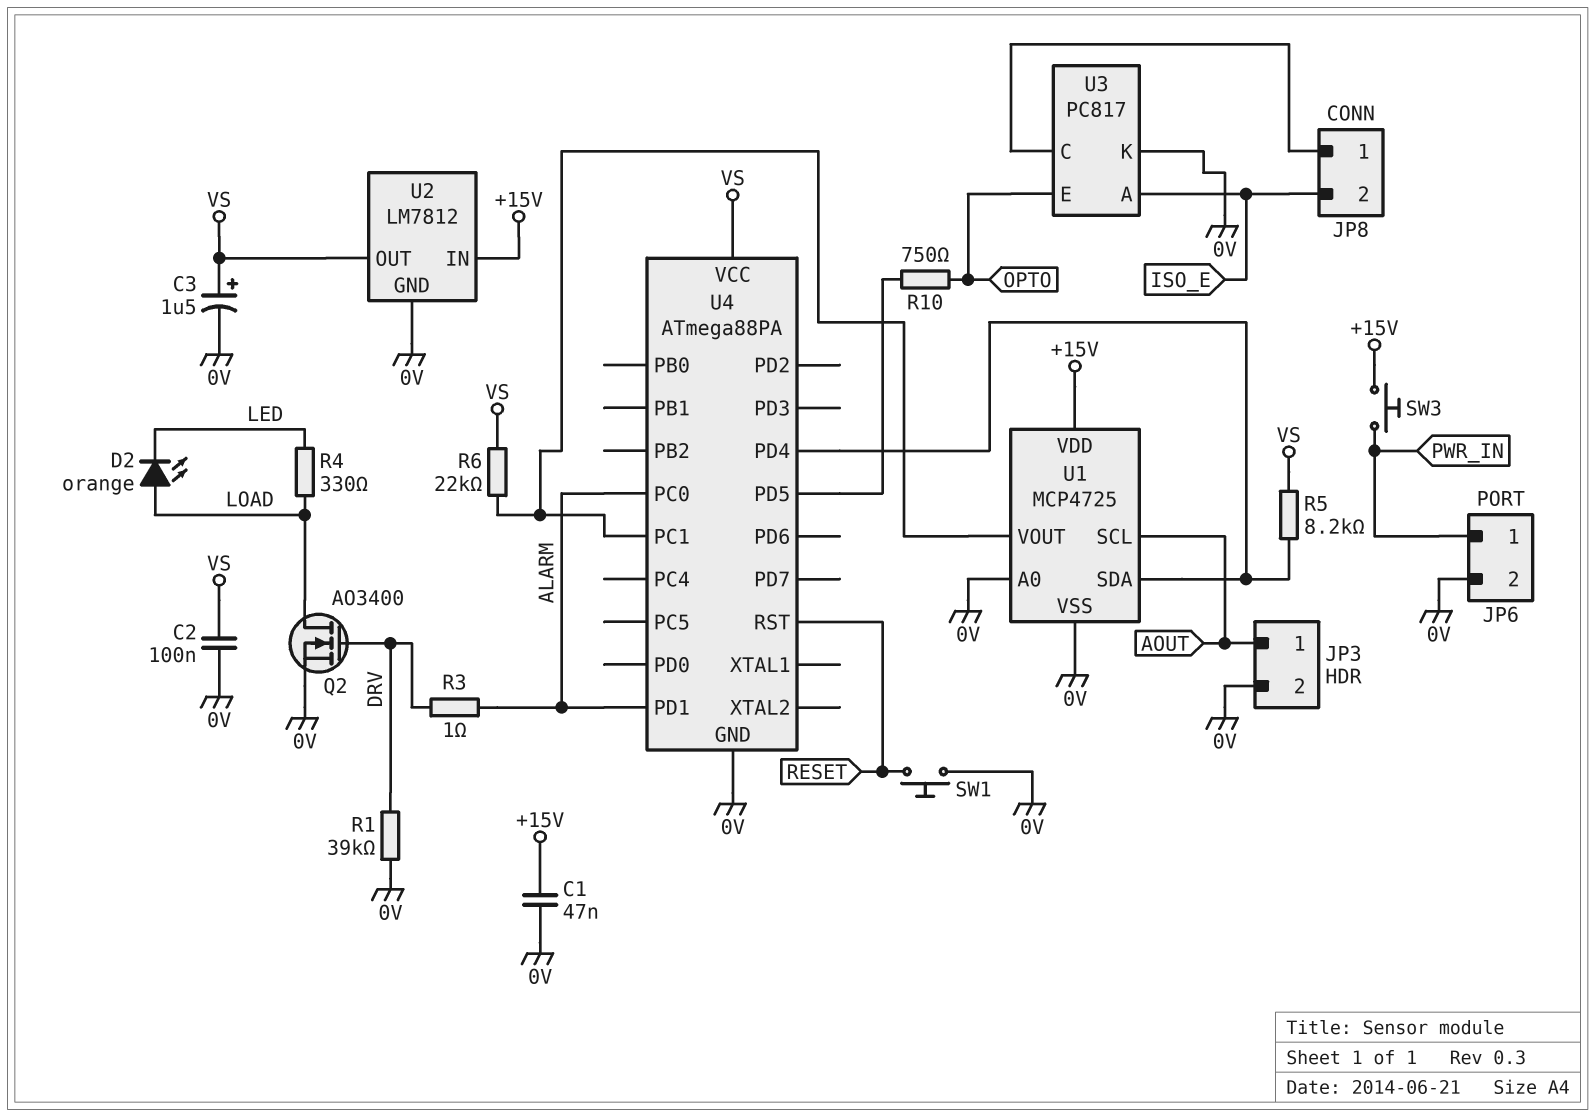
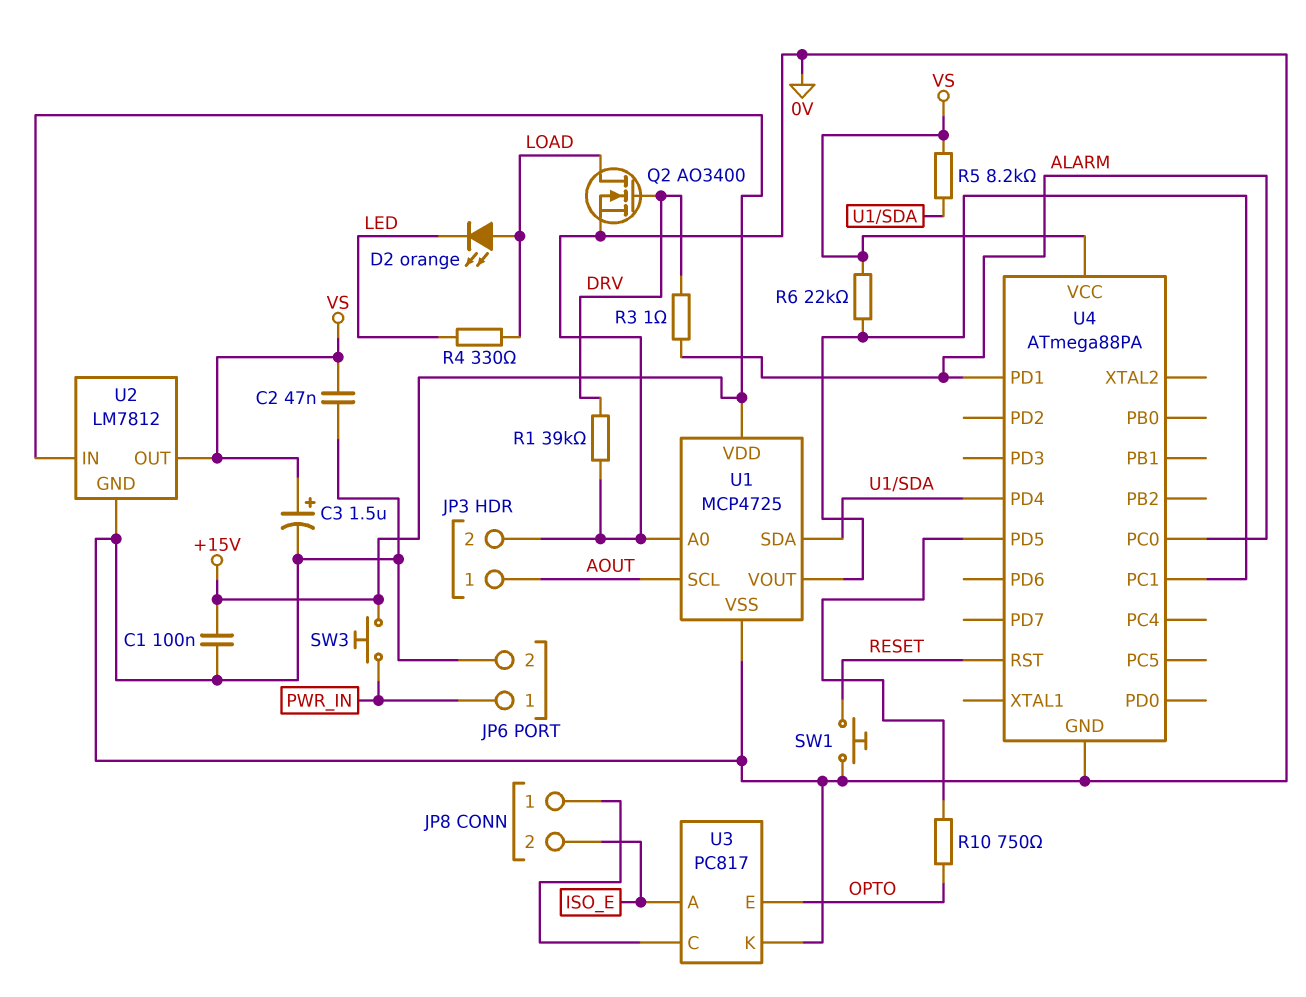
C1: 47nF (+15V, 0V) -> 100nF (+15V, 0V)
C2: 100nF (0V, VS) -> 47nF (0V, VS)

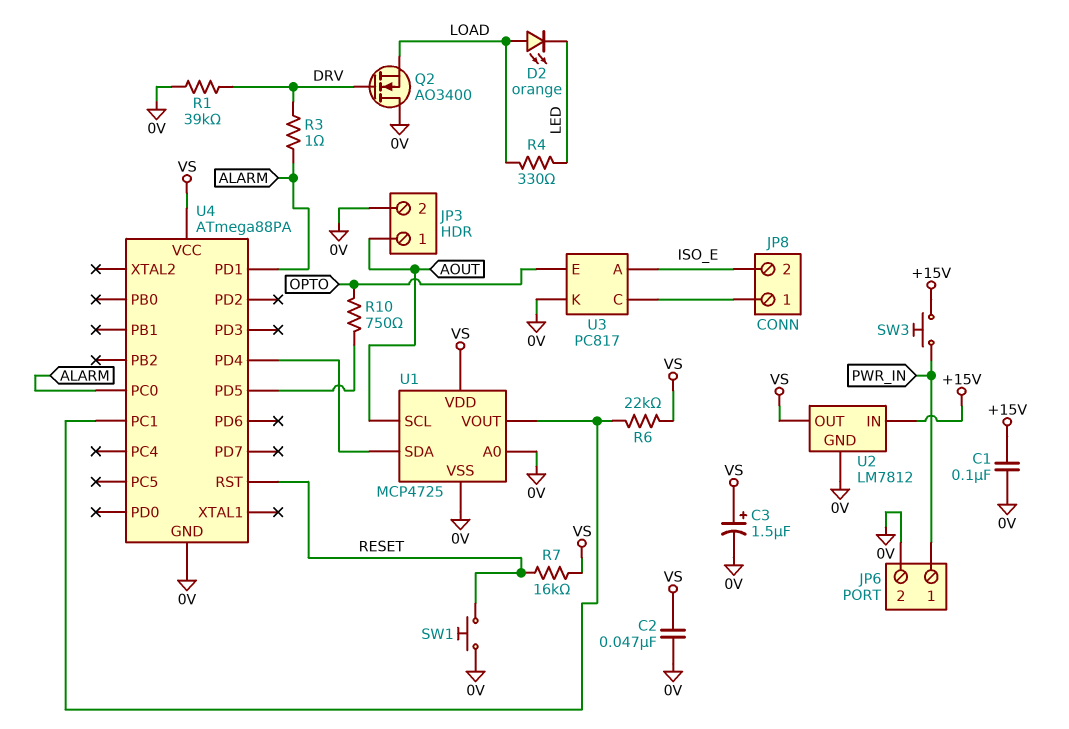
Q2: NMOS AO3400 (G DRV, D LOAD, S 0V) -> NMOS AO3400 (G DRV, D 0V, S LOAD)
R5: 8.2k (U1/SDA, VS) -> none
R7: none -> 16k (RESET, VS)
U1 pin VDD: +15V -> VS

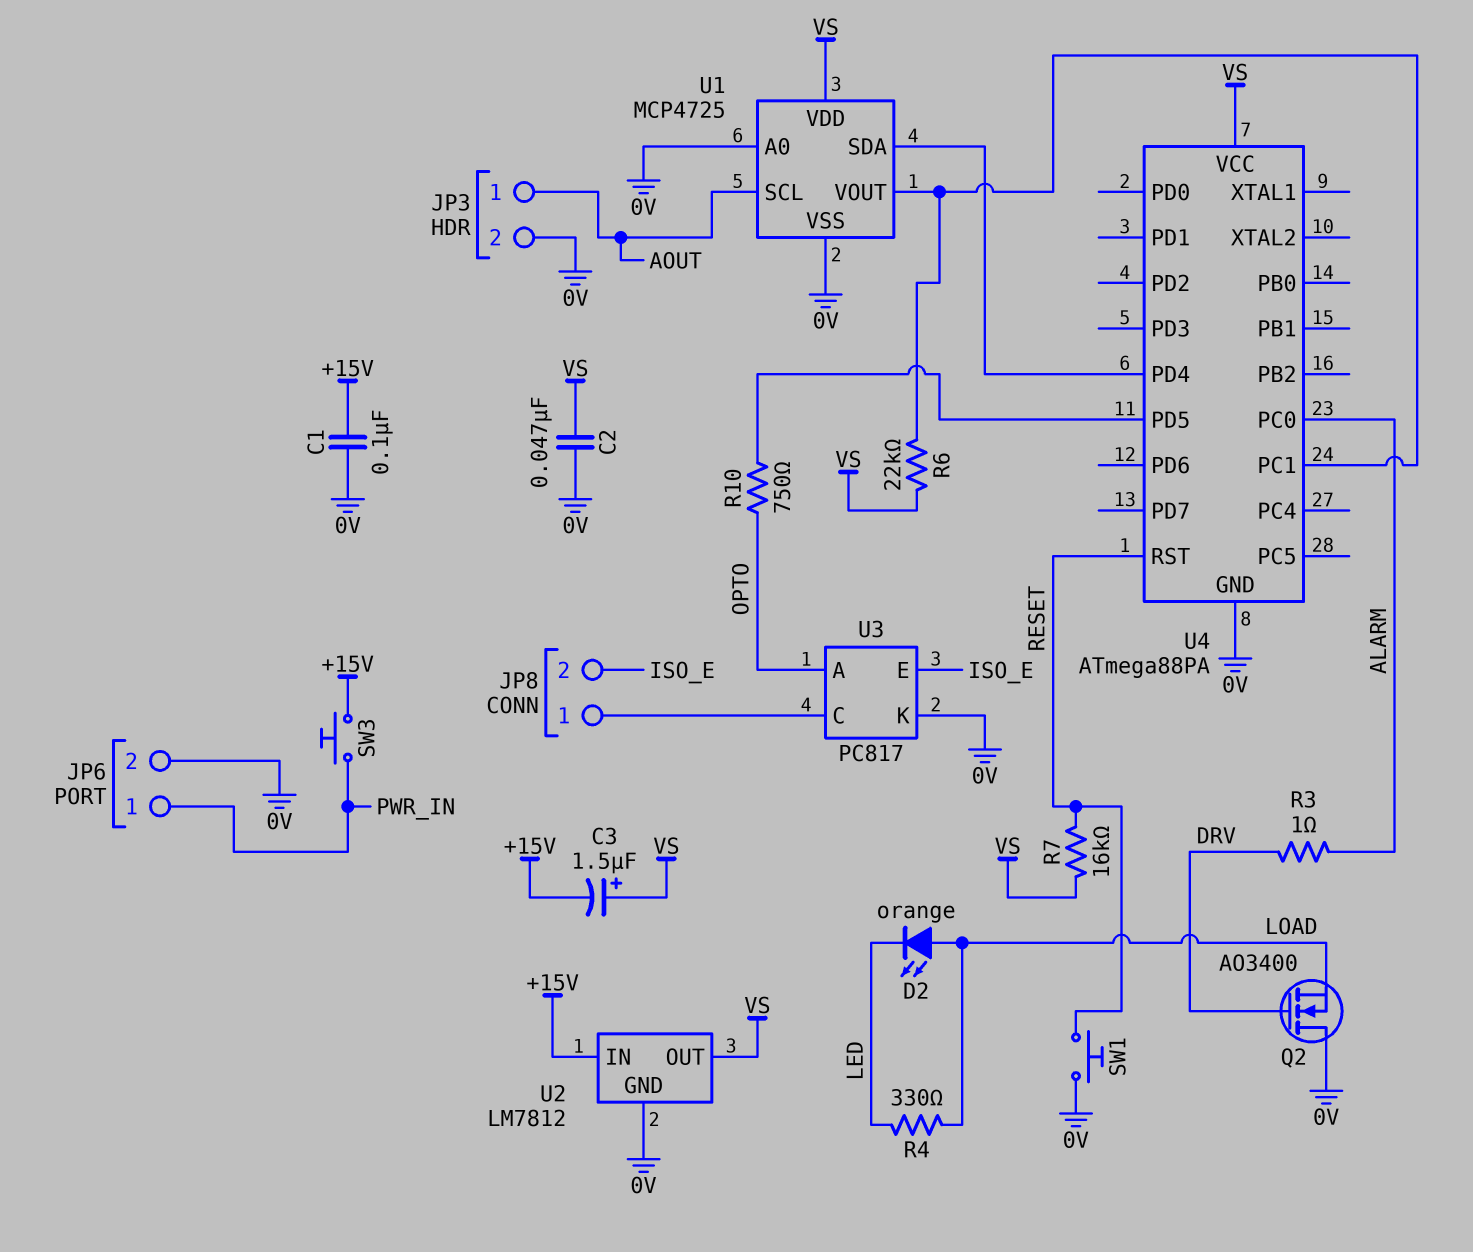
C3: 1.5uF (plus VS, minus 0V) -> 1.5uF (plus VS, minus +15V)
R1: 39k (0V, DRV) -> none
U3 pin A: ISO_E -> OPTO
U3 pin E: OPTO -> ISO_E
U4 pin PD1: ALARM -> none

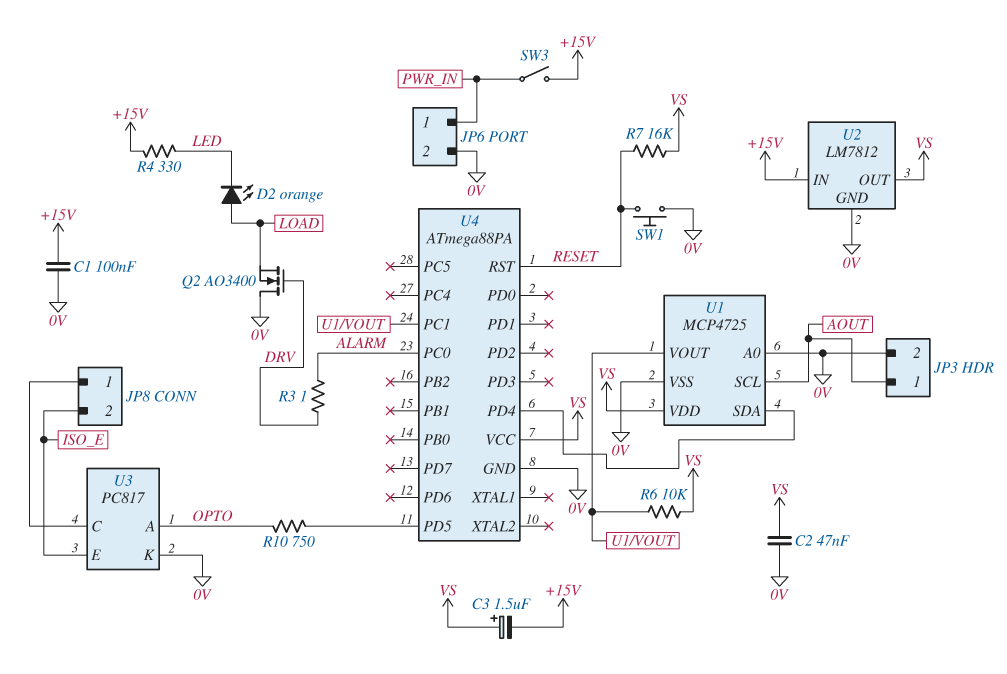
R4: 330 (LED, LOAD) -> 330 (+15V, LED)
R6: 22k (U1/VOUT, VS) -> 10k (U1/VOUT, VS)
SW3: button (+15V, PWR_IN) -> switch (+15V, PWR_IN)

